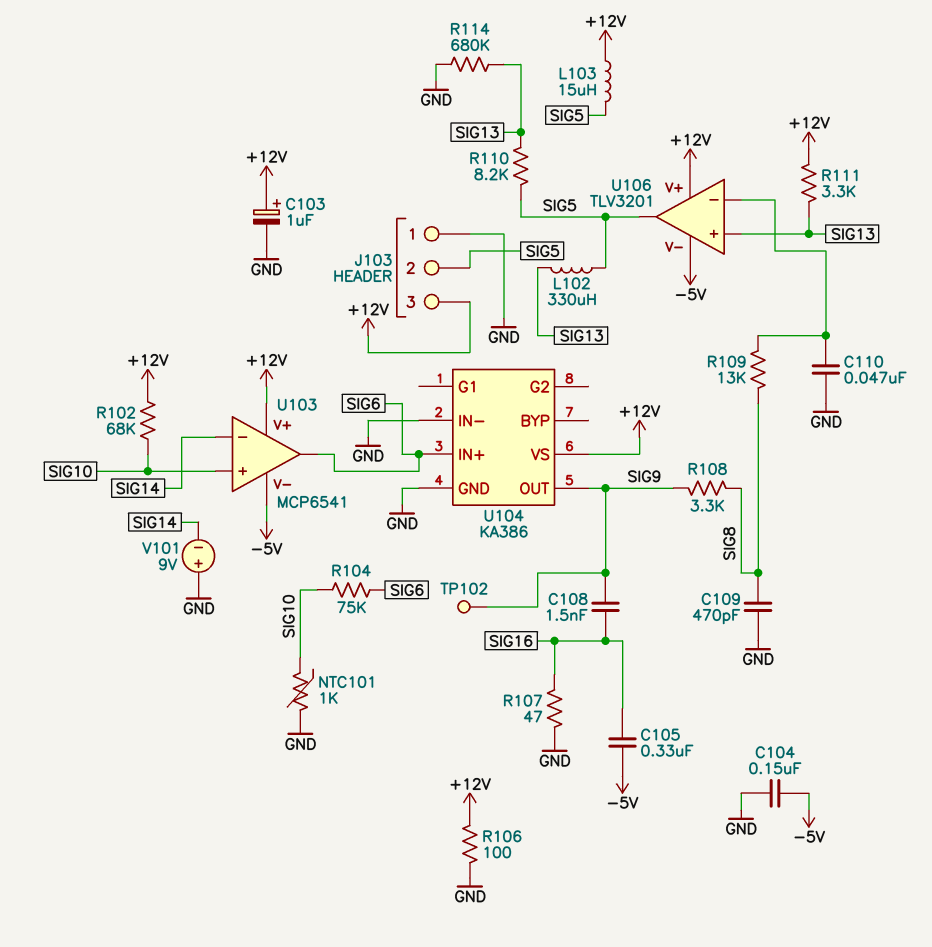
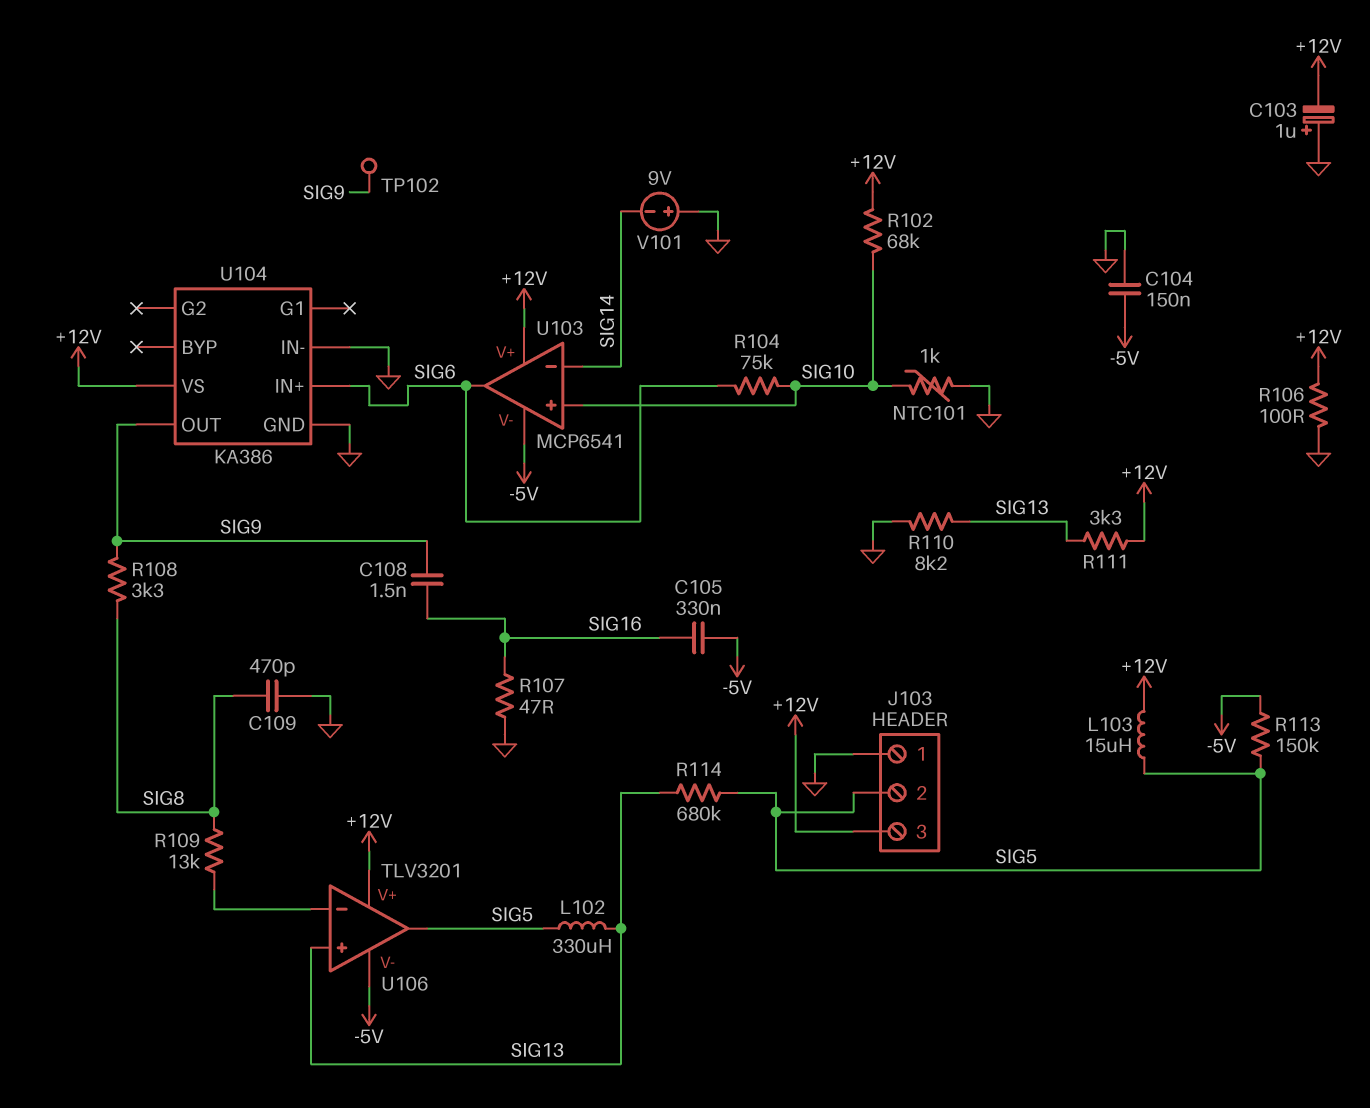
C103: 1uF (plus +12V, minus GND) -> 1uF (plus GND, minus +12V)
C110: 47nF (GND, U106/in-) -> none
R110: 8.2k (SIG5, SIG13) -> 8.2k (GND, SIG13)
R113: none -> 150k (-5V, SIG5)
R114: 680k (GND, SIG13) -> 680k (SIG5, SIG13)

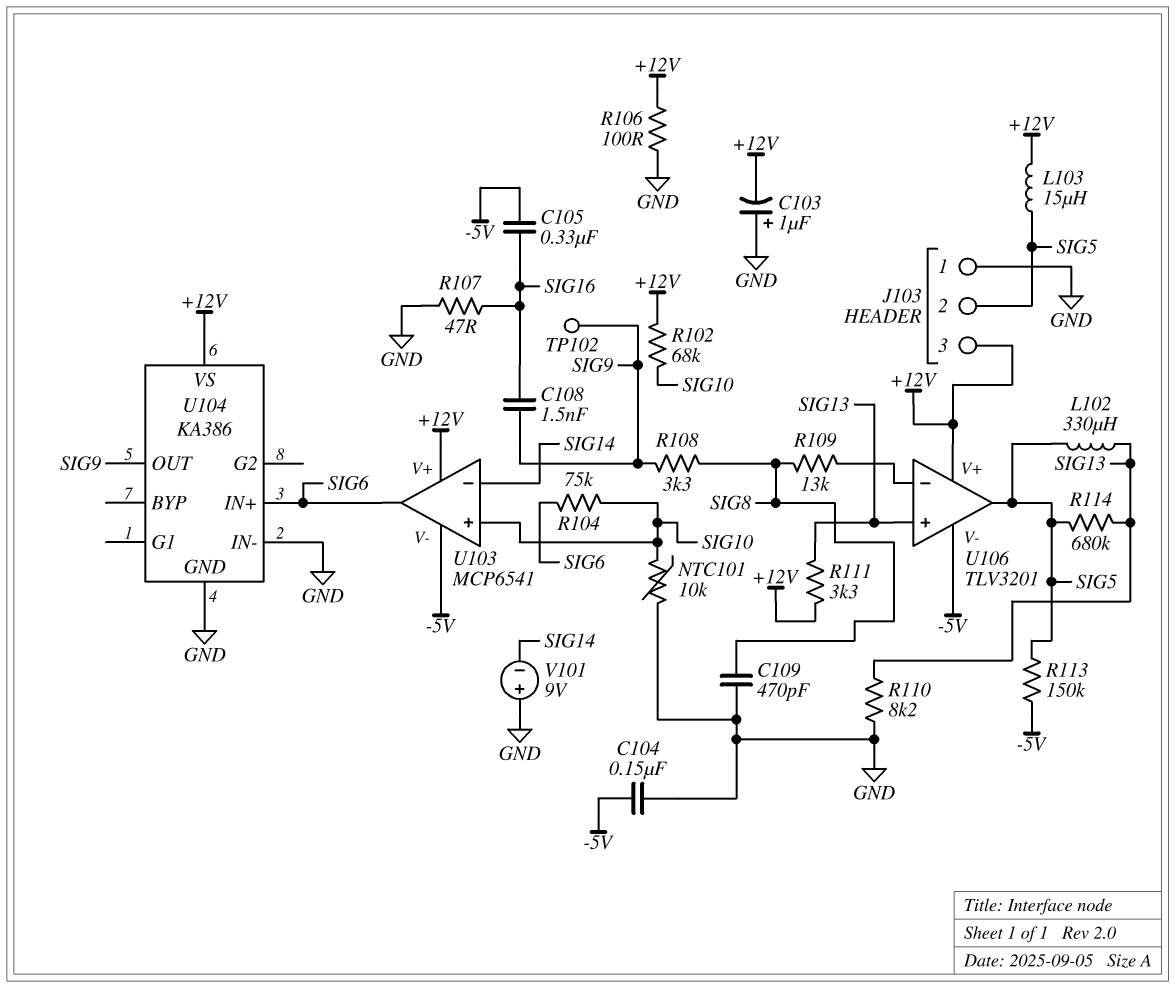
NTC101: 1k (GND, SIG10) -> 10k (GND, SIG10)

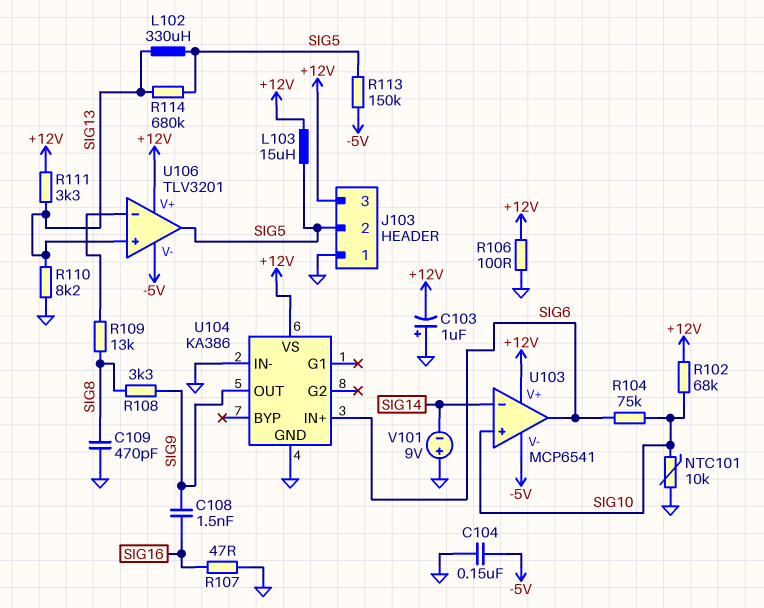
C105: 330nF (-5V, SIG16) -> none
TP102: test point (SIG9) -> none

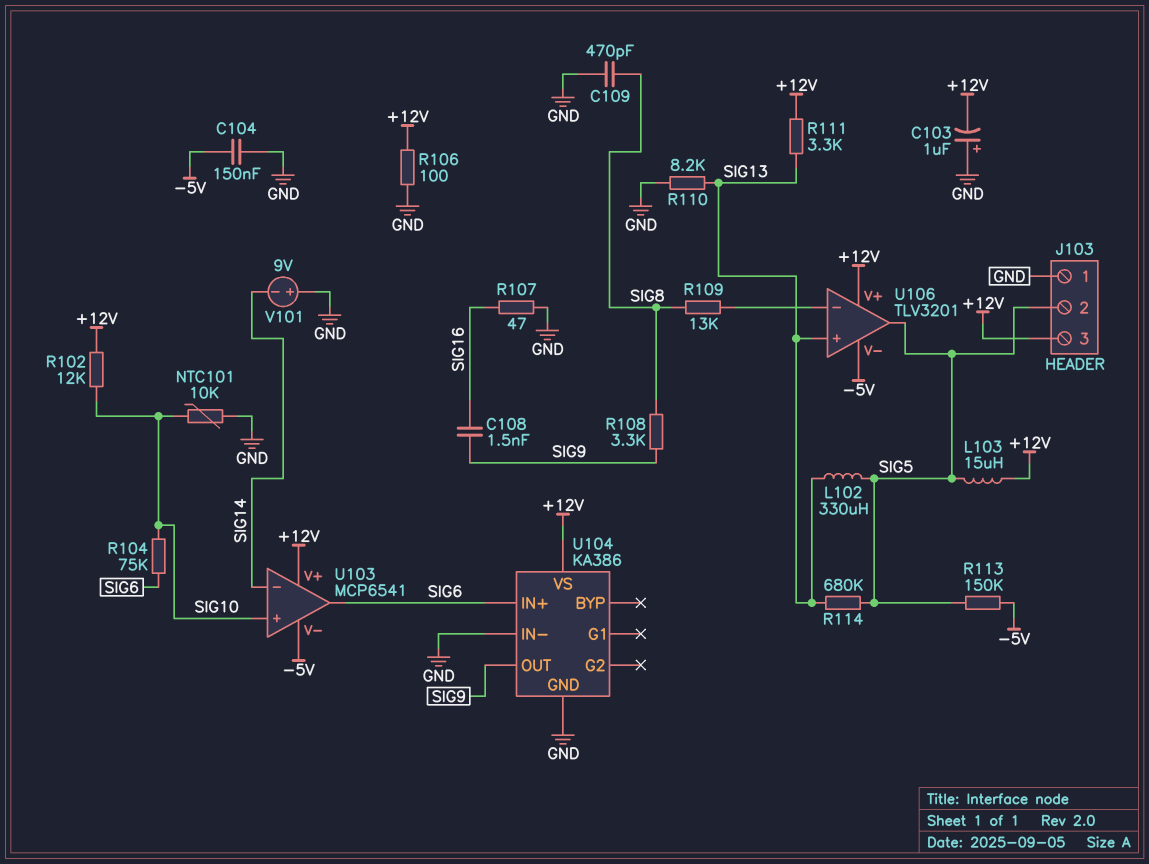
R102: 68k (+12V, SIG10) -> 12k (+12V, SIG10)

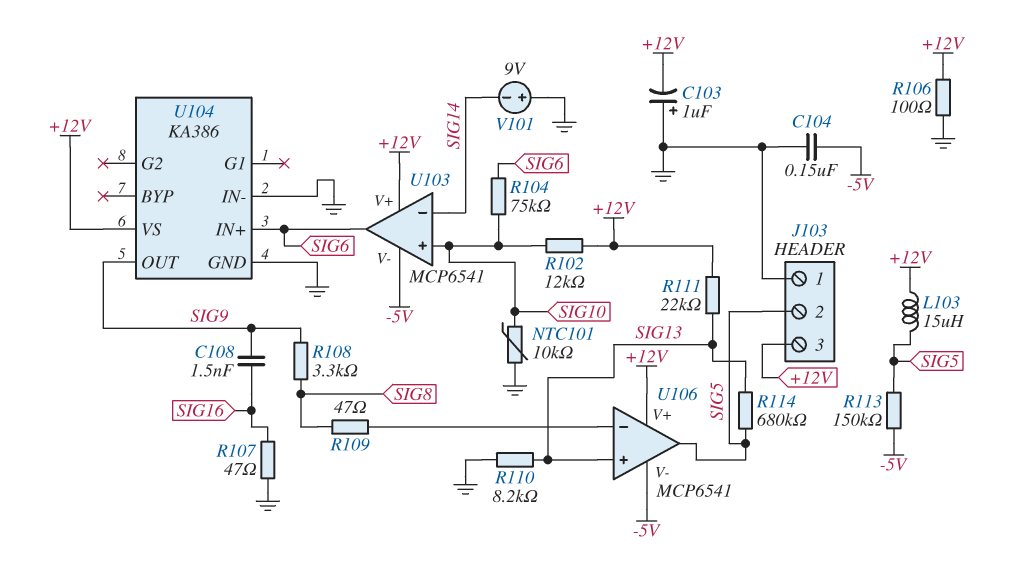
C109: 470pF (GND, SIG8) -> none
L102: 330uH (SIG5, SIG13) -> none
R109: 13k (SIG8, U106/in-) -> 47 (SIG8, U106/in-)
R111: 3.3k (+12V, SIG13) -> 22k (+12V, SIG13)
U106: TLV3201 -> MCP6541

